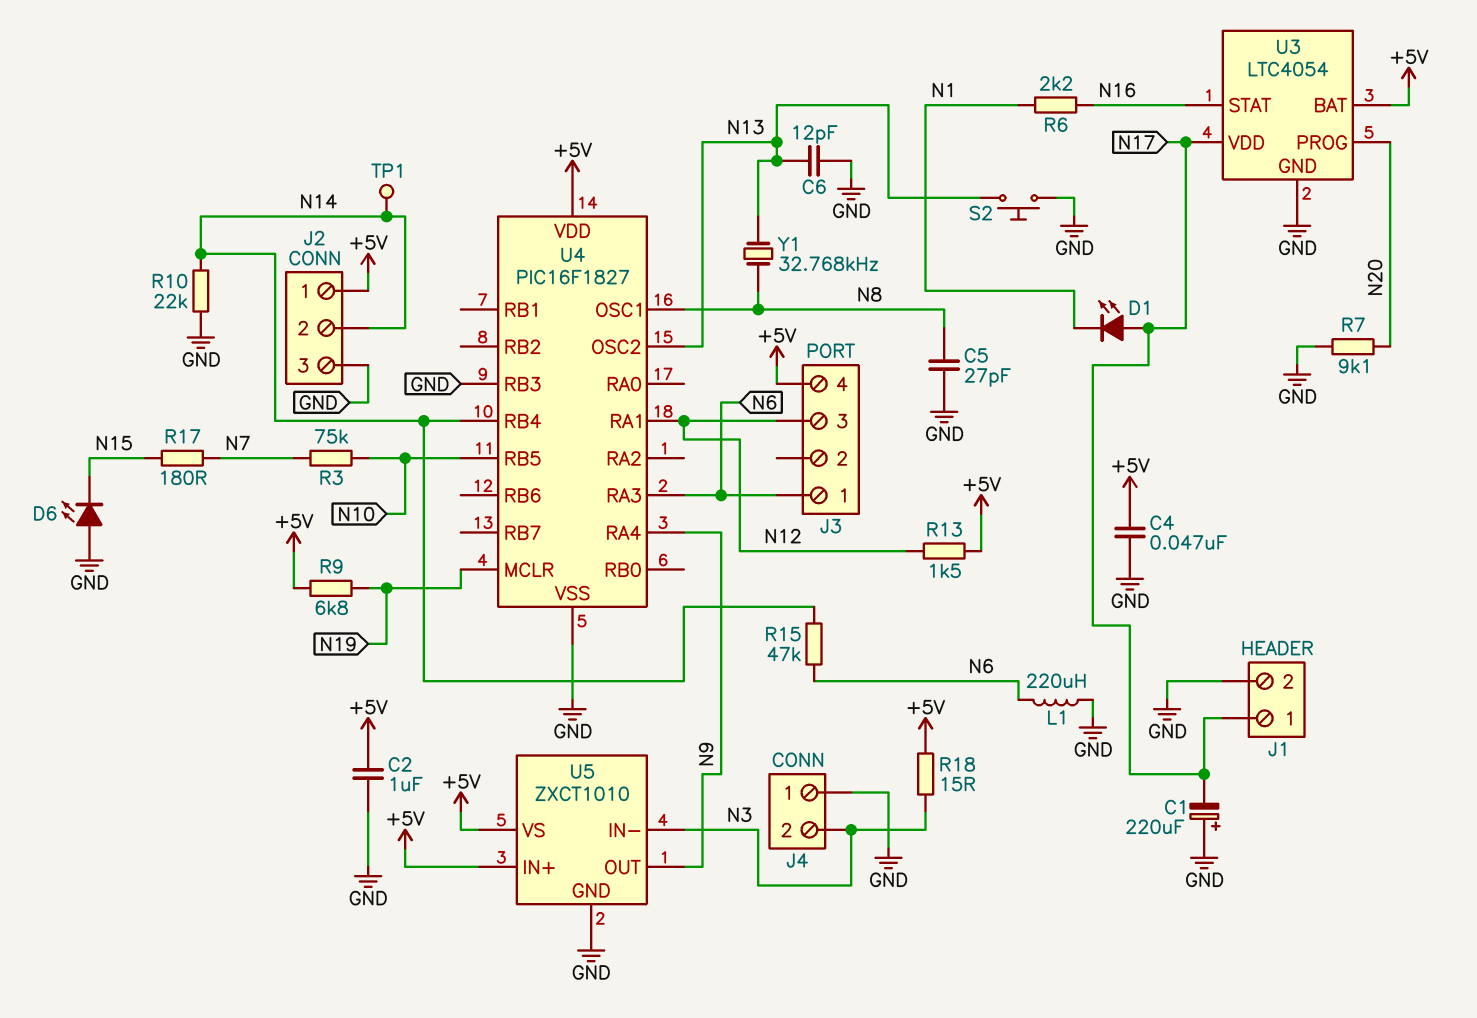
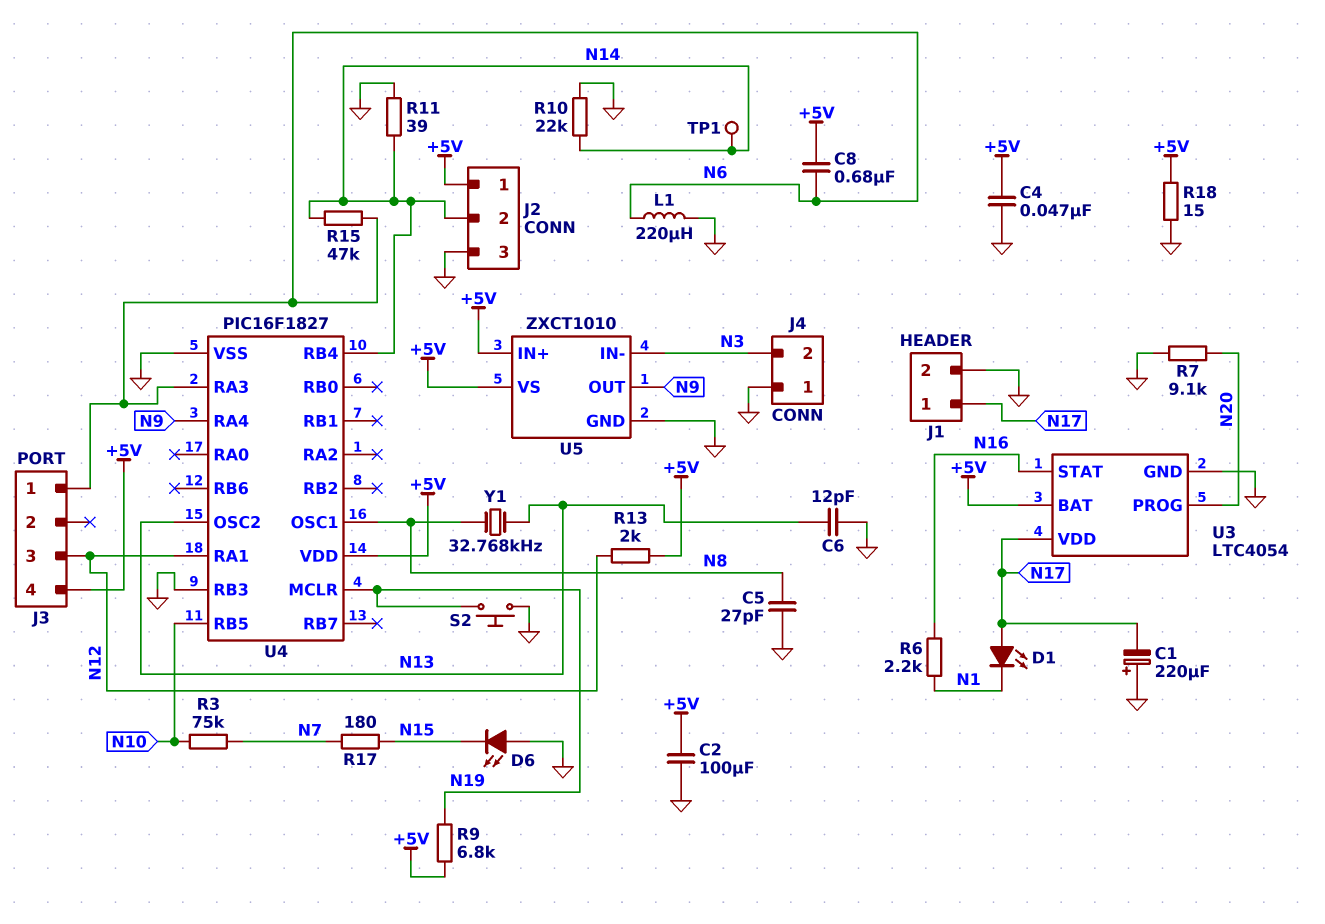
C2: 1uF (+5V, GND) -> 100uF (+5V, GND)
C8: none -> 680nF (+5V, N6)
R11: none -> 39 (GND, N14)
R13: 1.5k (+5V, N12) -> 2k (+5V, N12)
R18: 15 (+5V, N3) -> 15 (+5V, GND)
S2: button (GND, N13) -> button (GND, N19)

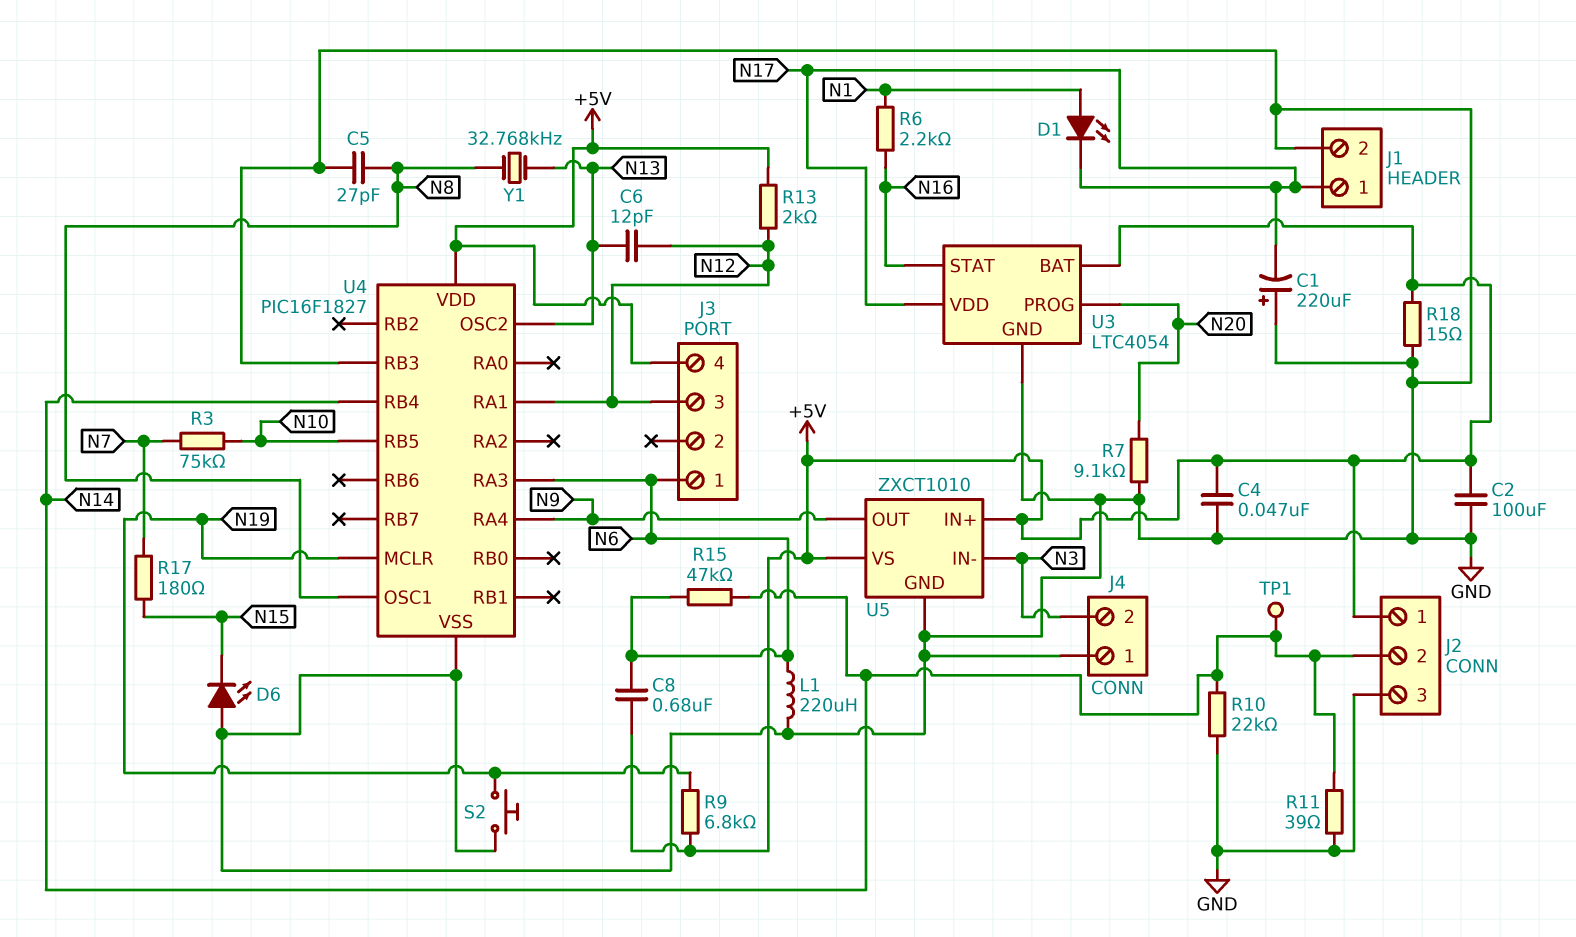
C6: 12pF (GND, N13) -> 12pF (N12, N13)
D1: LED (A N17, K N1) -> LED (A N1, K N17)

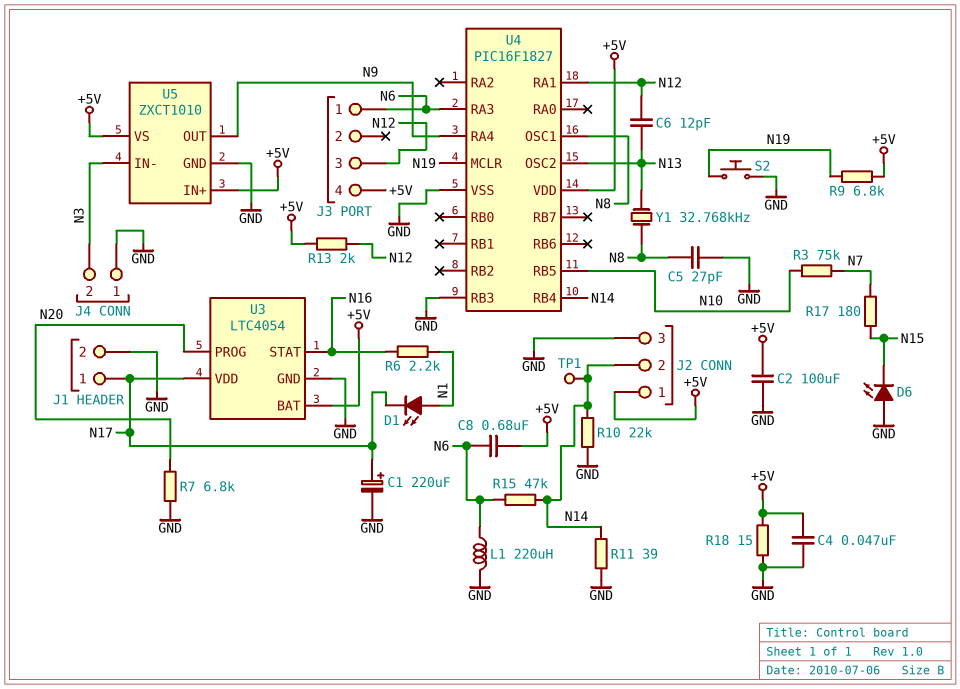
C1: 220uF (plus GND, minus N17) -> 220uF (plus N17, minus GND)
R7: 9.1k (GND, N20) -> 6.8k (GND, N20)

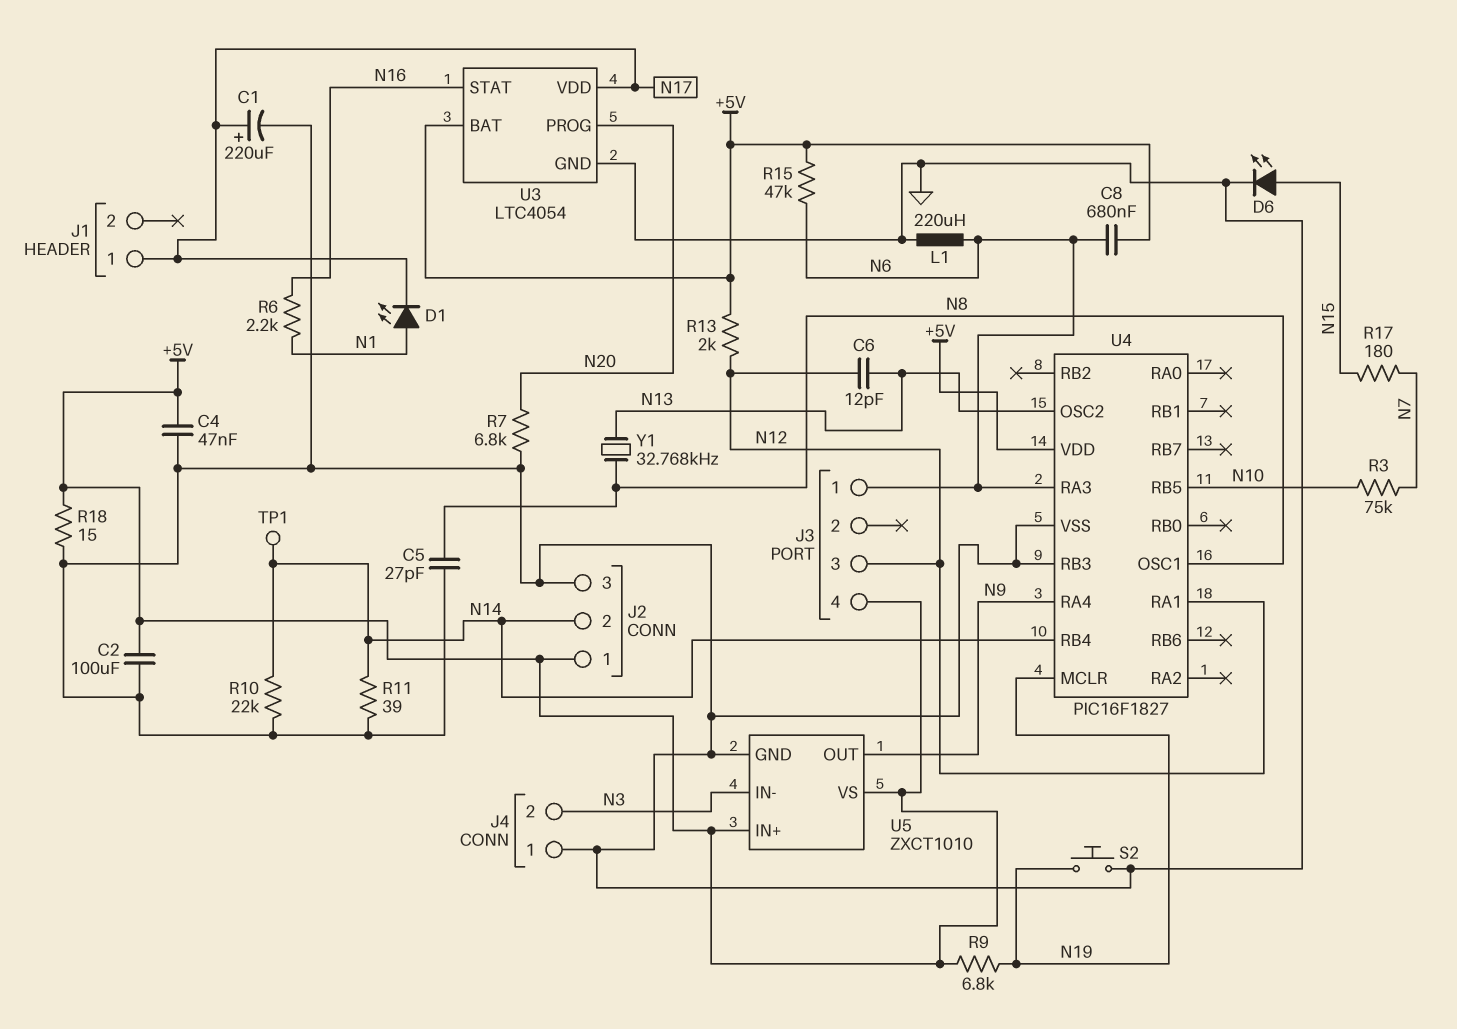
D6: LED (A GND, K N15) -> LED (A N15, K GND)
J1 pin 2: GND -> none
R15: 47k (N6, N14) -> 47k (+5V, N6)

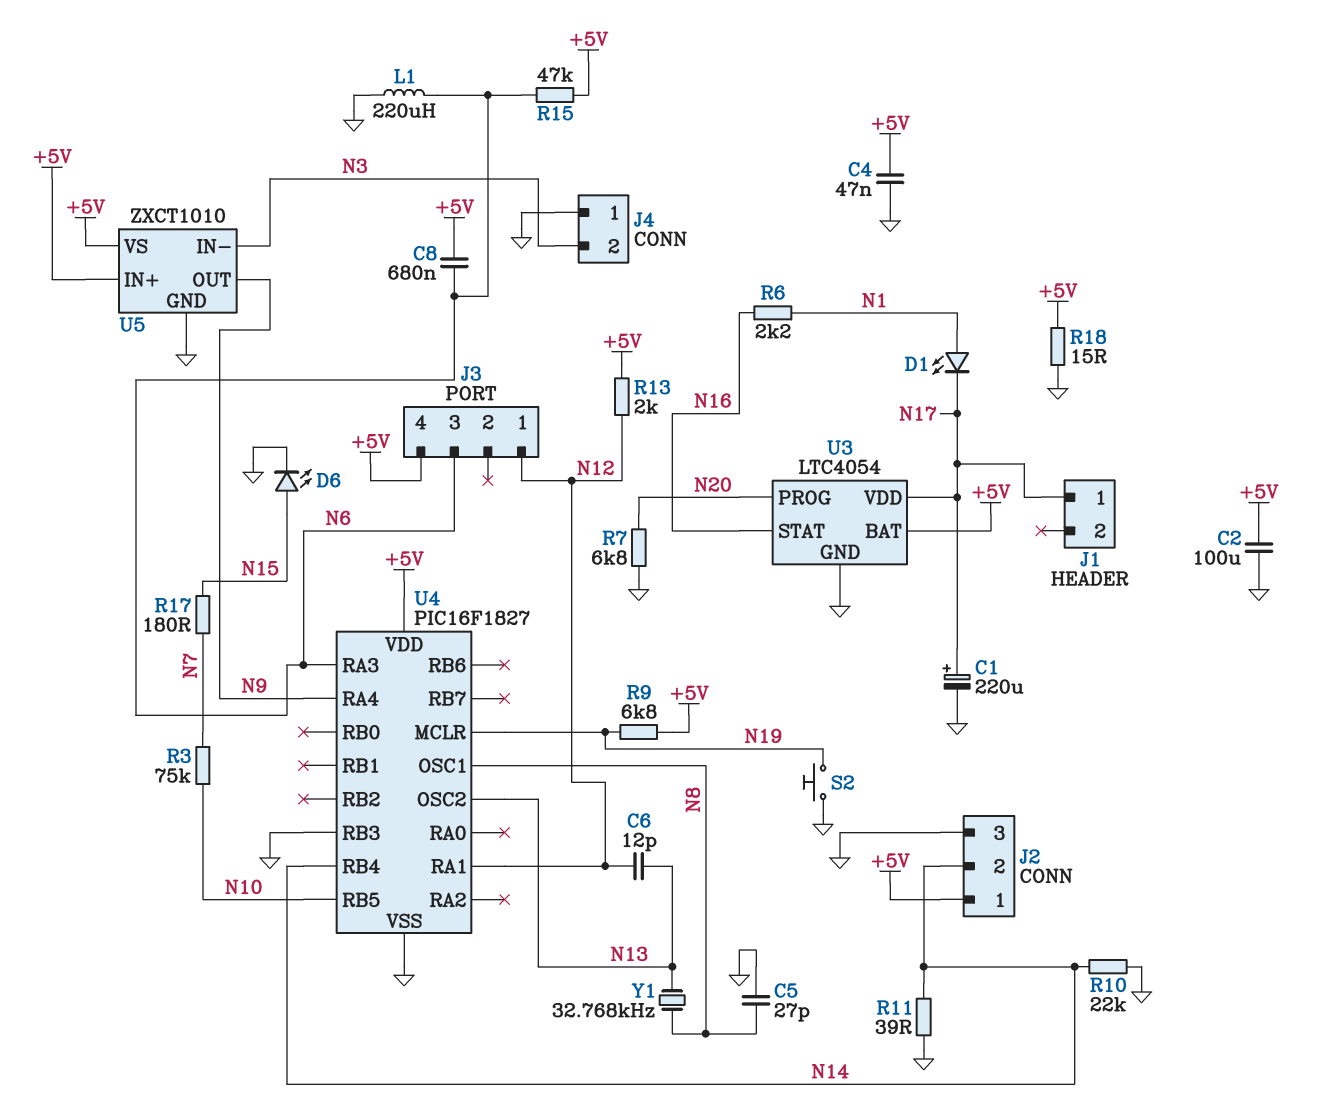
J3 pin 1: N6 -> N12
J3 pin 3: N12 -> N6
TP1: test point (N14) -> none

